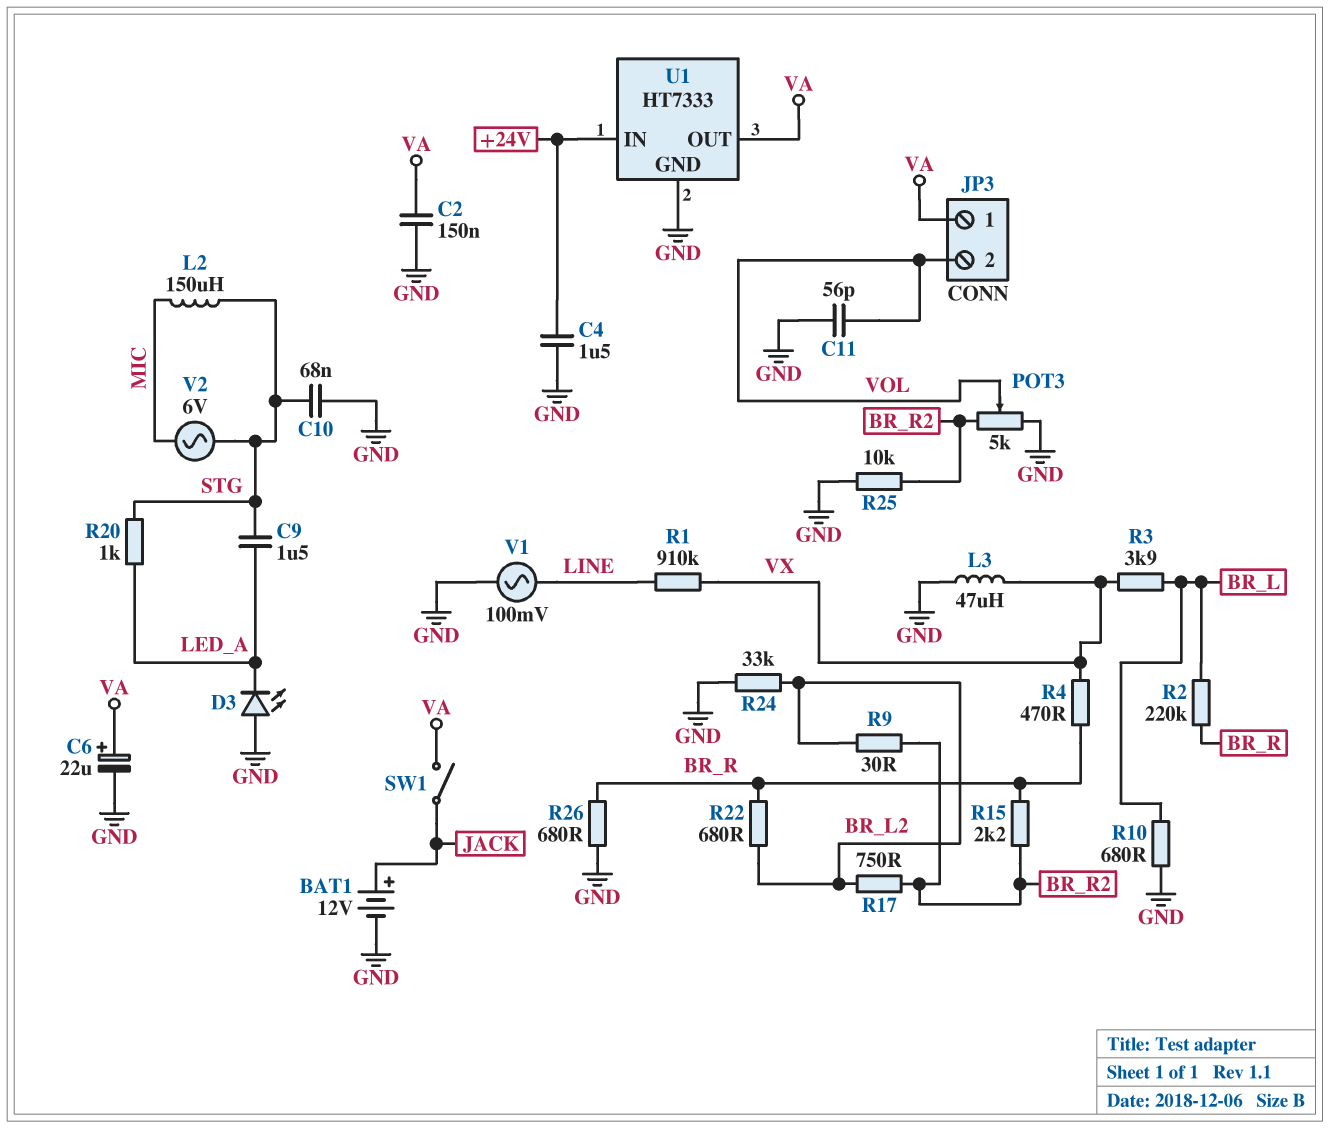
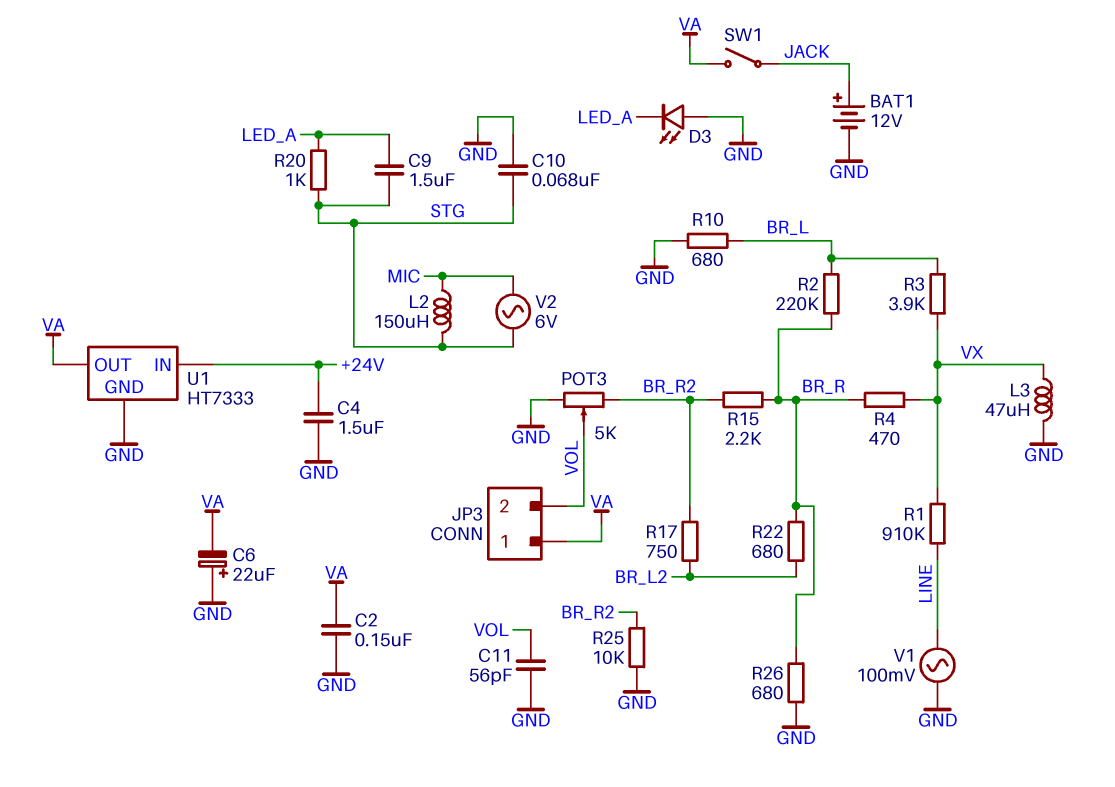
C6: 22uF (plus VA, minus GND) -> 22uF (plus GND, minus VA)
R9: 30 (BR_L2, BR_R2) -> none
R24: 33k (BR_L2, GND) -> none

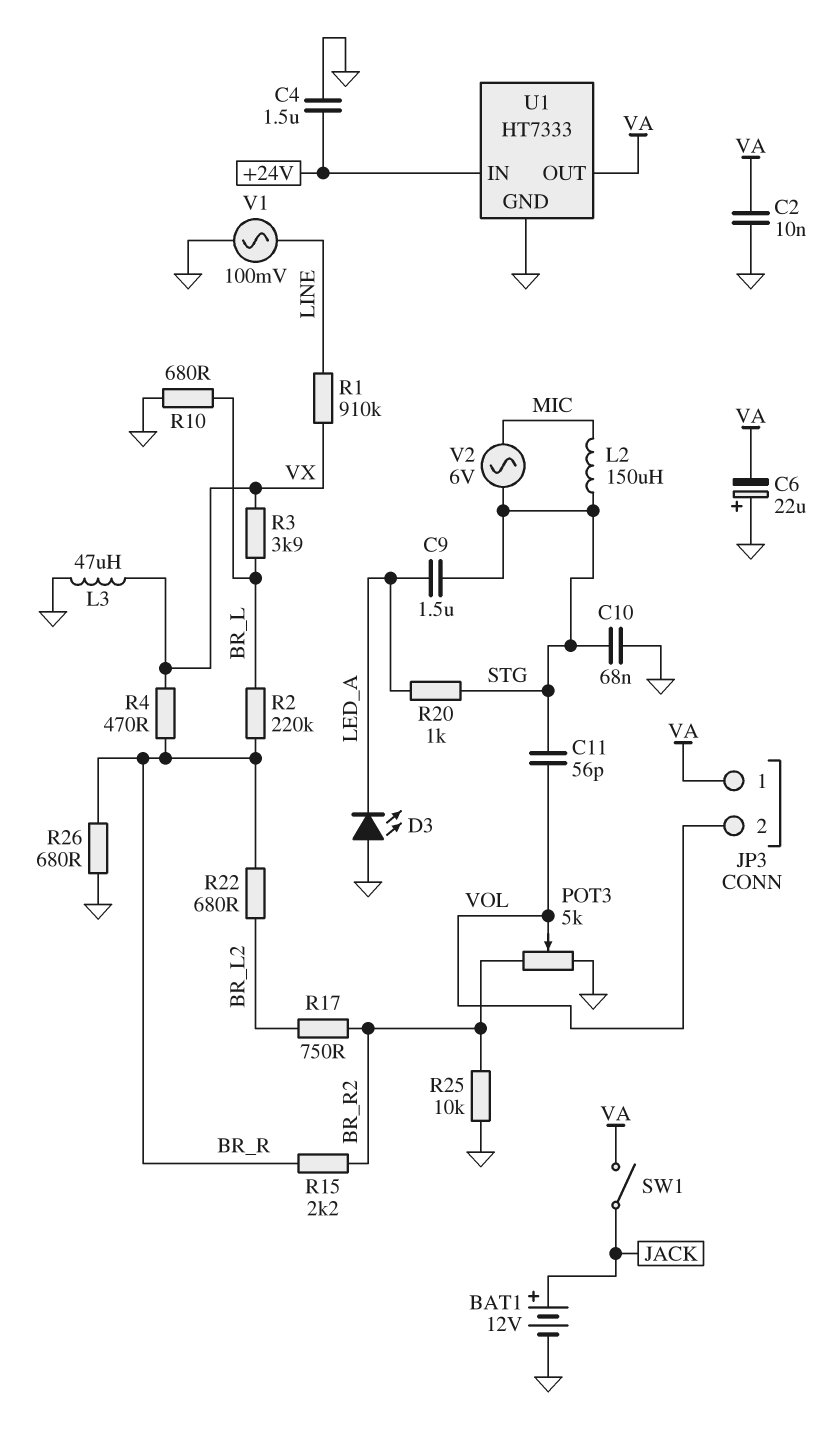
C2: 150nF (GND, VA) -> 10nF (GND, VA)
C11: 56pF (GND, VOL) -> 56pF (STG, VOL)

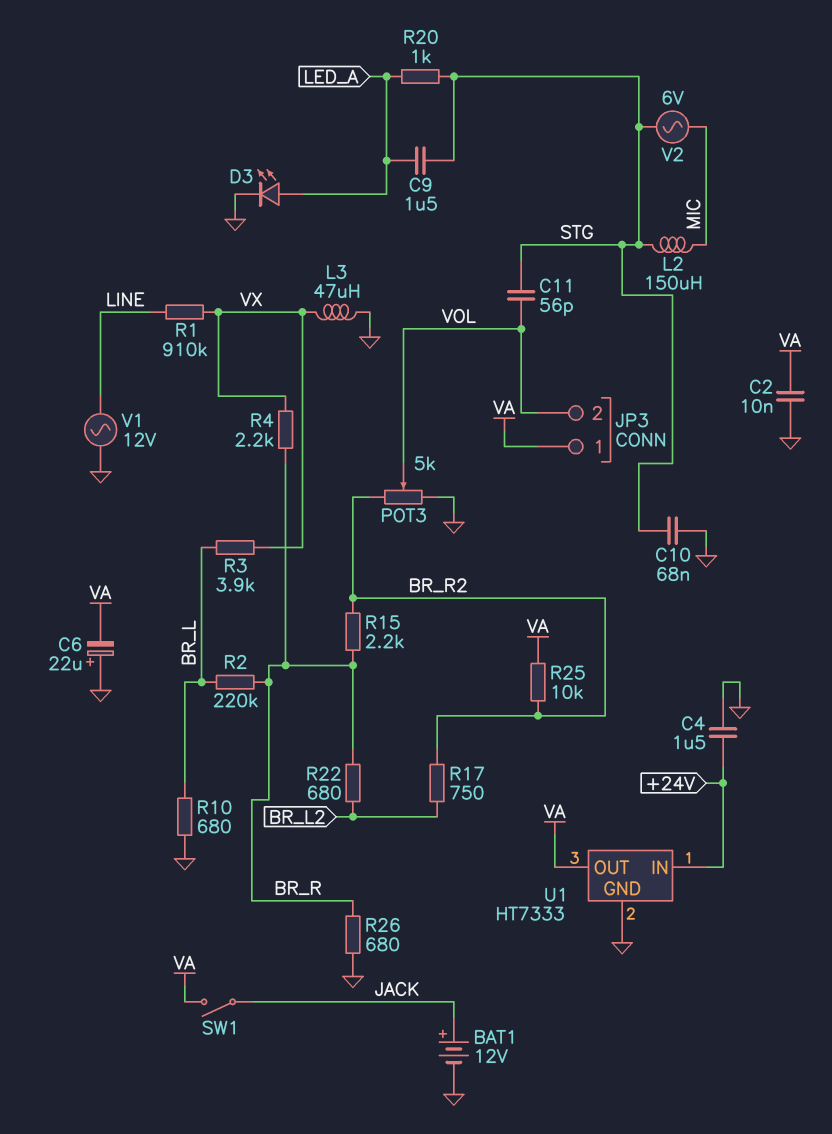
D3: LED (A GND, K LED_A) -> LED (A LED_A, K GND)
R4: 470 (BR_R, VX) -> 2.2k (BR_R, VX)
R25: 10k (BR_R2, GND) -> 10k (BR_R2, VA)
V1: AC 100mV (GND, LINE) -> AC 12V (GND, LINE)

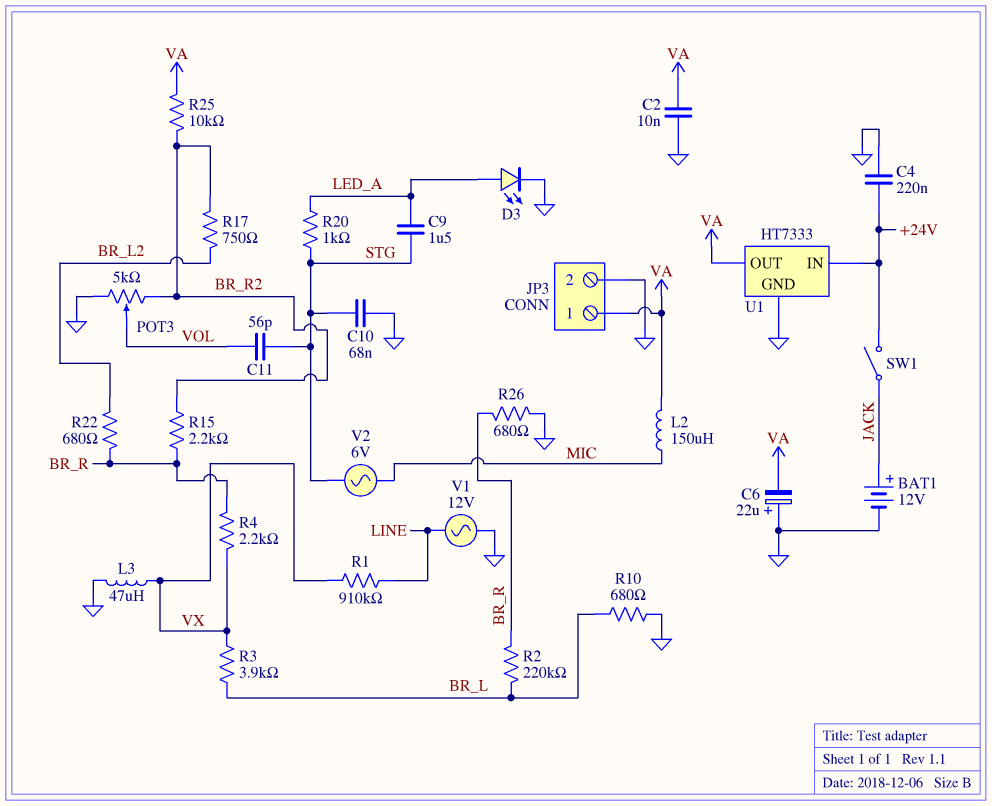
C4: 1.5uF (+24V, GND) -> 220nF (+24V, GND)
JP3 pin 2: VOL -> GND
L2: 150uH (MIC, STG) -> 150uH (MIC, VA)
SW1: switch (JACK, VA) -> switch (+24V, JACK)

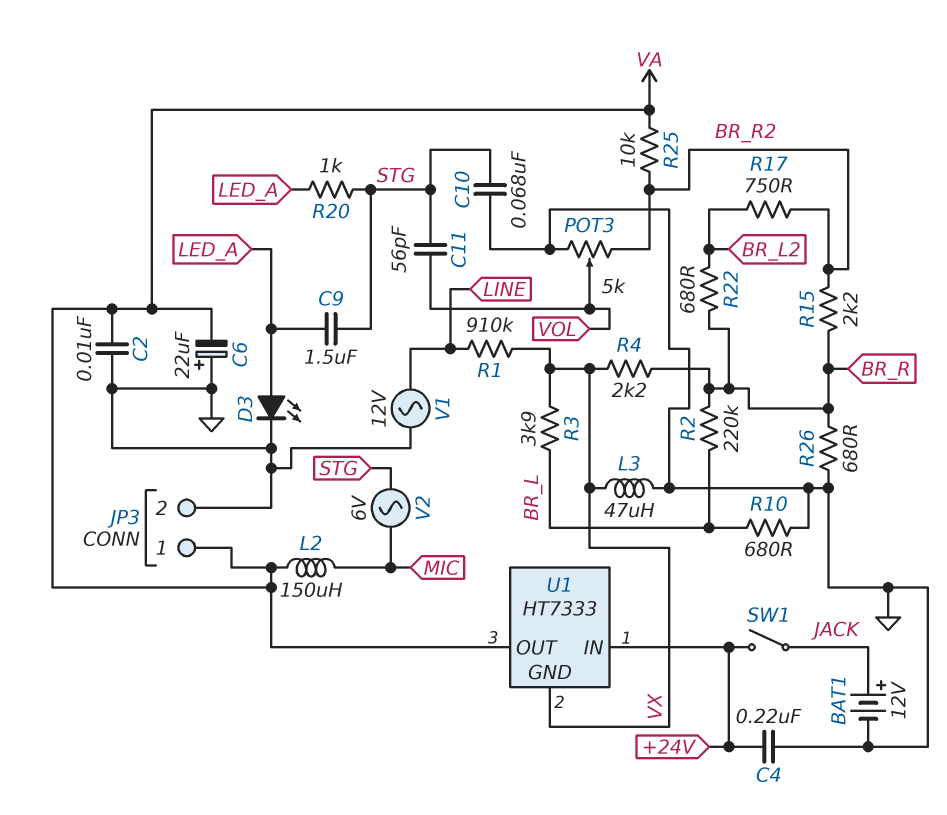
U1 pin GND: GND -> VX

